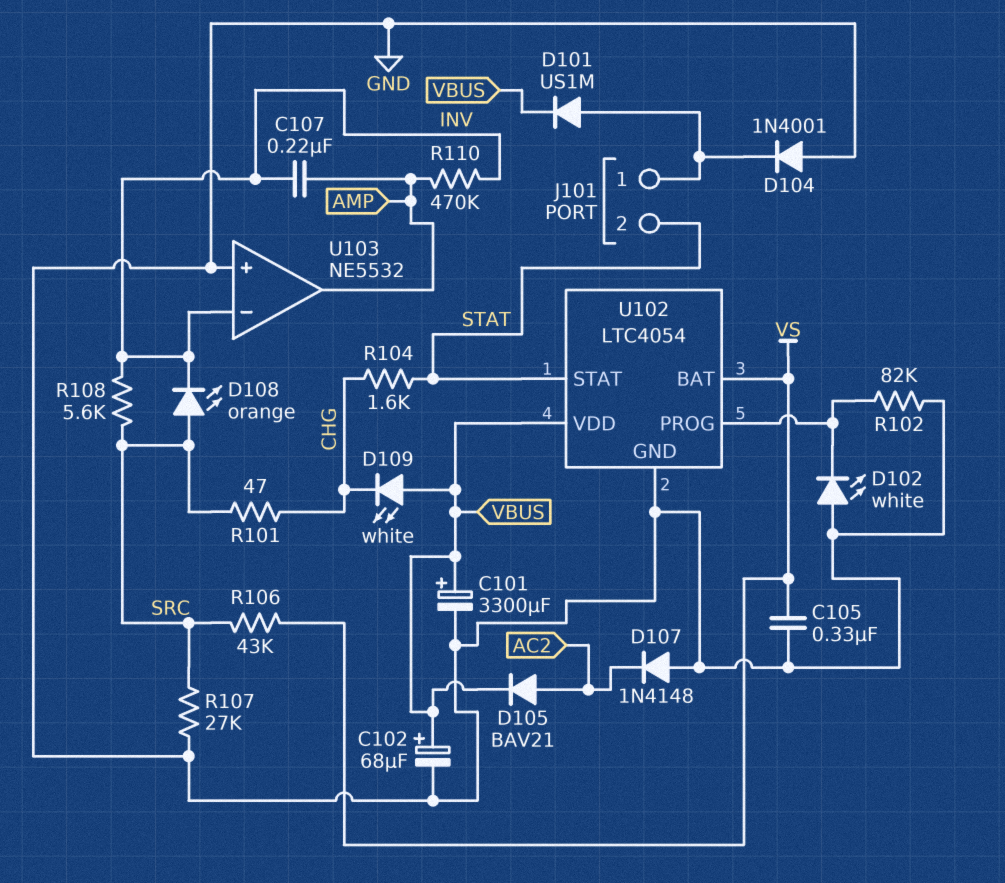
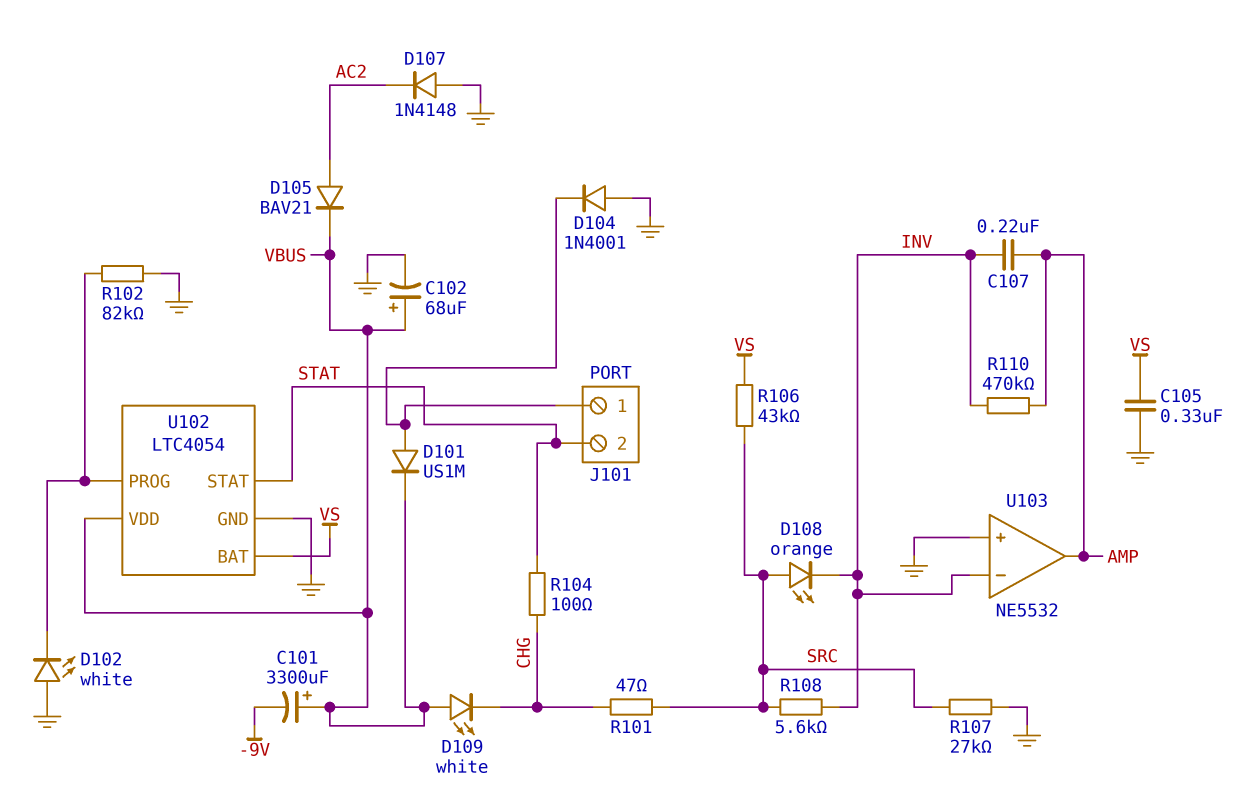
C101: 3300uF (plus VBUS, minus GND) -> 3300uF (plus VBUS, minus -9V)
R104: 1.6k (CHG, STAT) -> 100 (CHG, STAT)

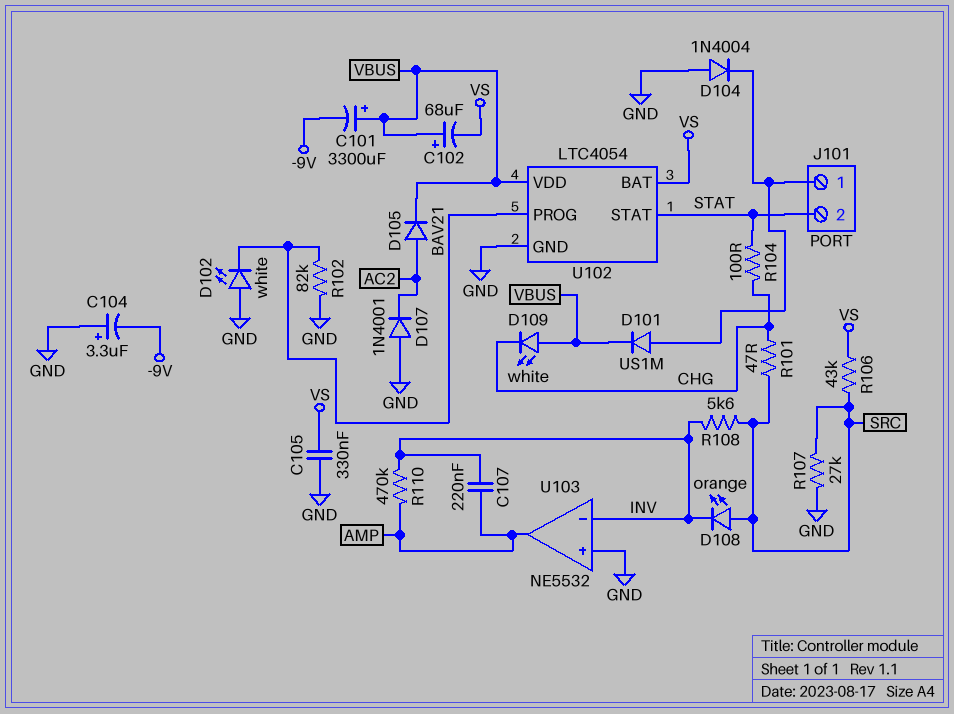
C102: 68uF (plus VBUS, minus GND) -> 68uF (plus VBUS, minus VS)
C104: none -> 3.3uF (plus GND, minus -9V)
D104: diode 1N4001 (A GND, K J101/1) -> diode 1N4004 (A GND, K J101/1)
D107: diode 1N4148 (A GND, K AC2) -> diode 1N4001 (A GND, K AC2)

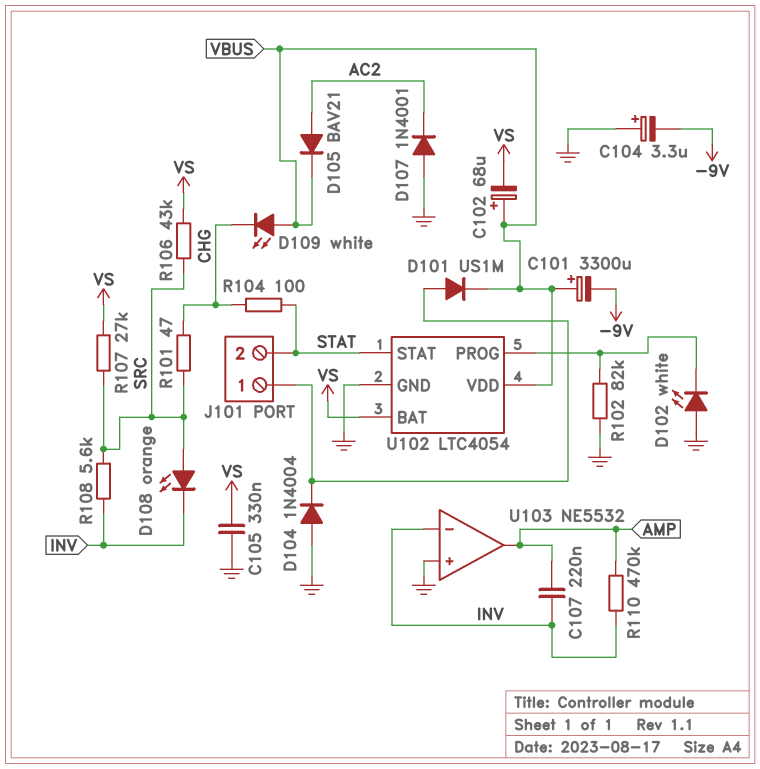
R107: 27k (GND, SRC) -> 27k (SRC, VS)

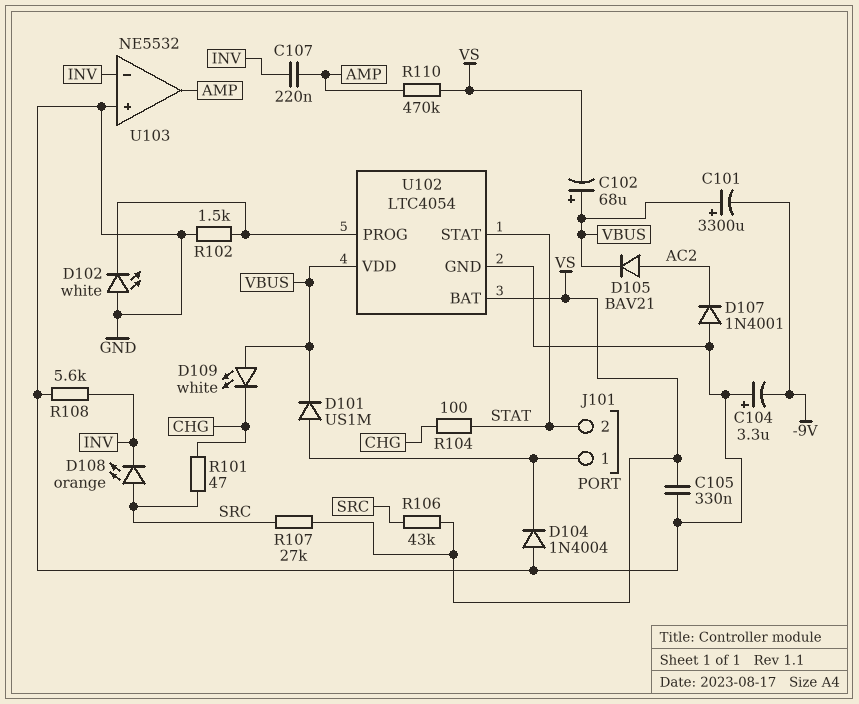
R102: 82k (GND, U102/PROG) -> 1.5k (GND, U102/PROG)
R108: 5.6k (INV, SRC) -> 5.6k (GND, INV)
R110: 470k (AMP, INV) -> 470k (AMP, VS)

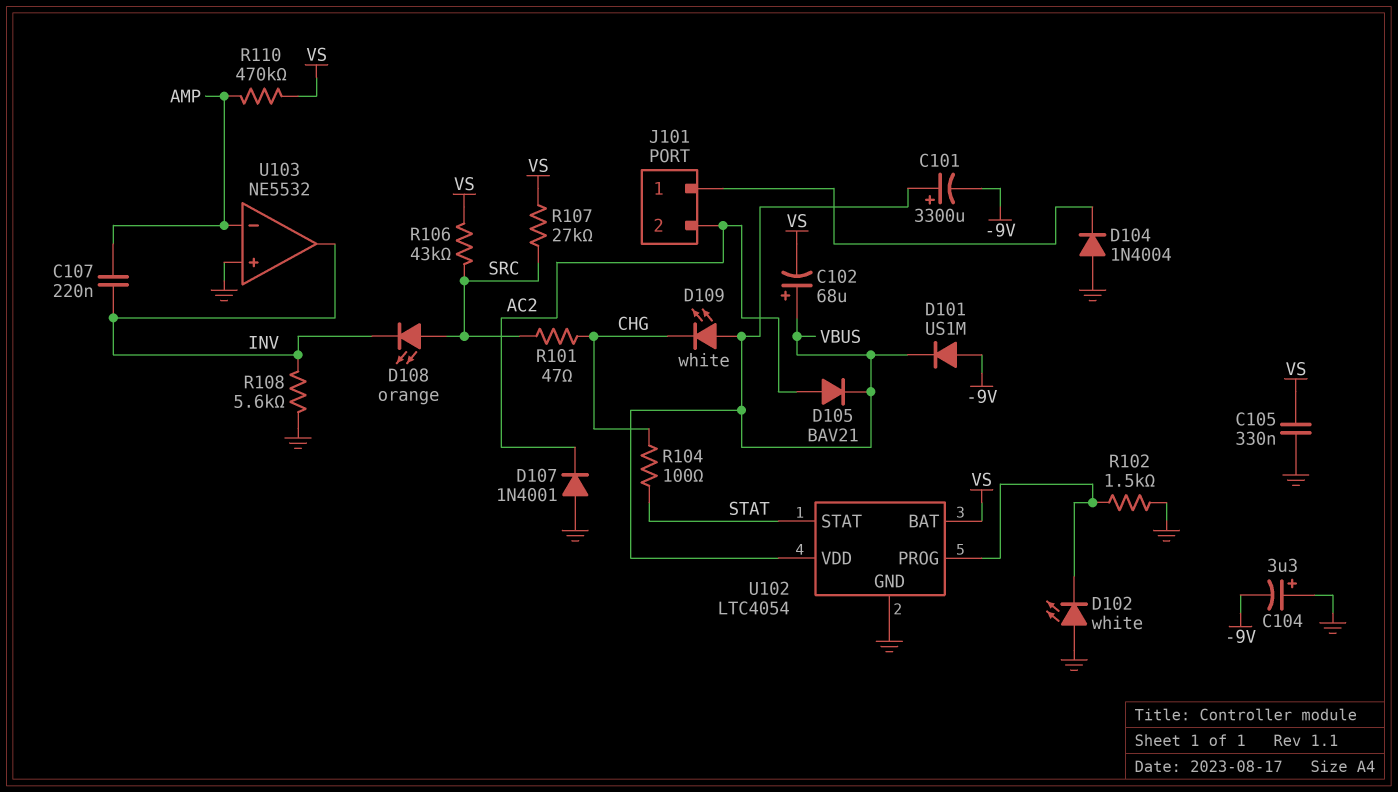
D101: diode US1M (A J101/1, K VBUS) -> diode US1M (A -9V, K VBUS)
J101 pin 2: STAT -> AC2
U103 pin in-: INV -> AMP
U103 pin out: AMP -> INV

